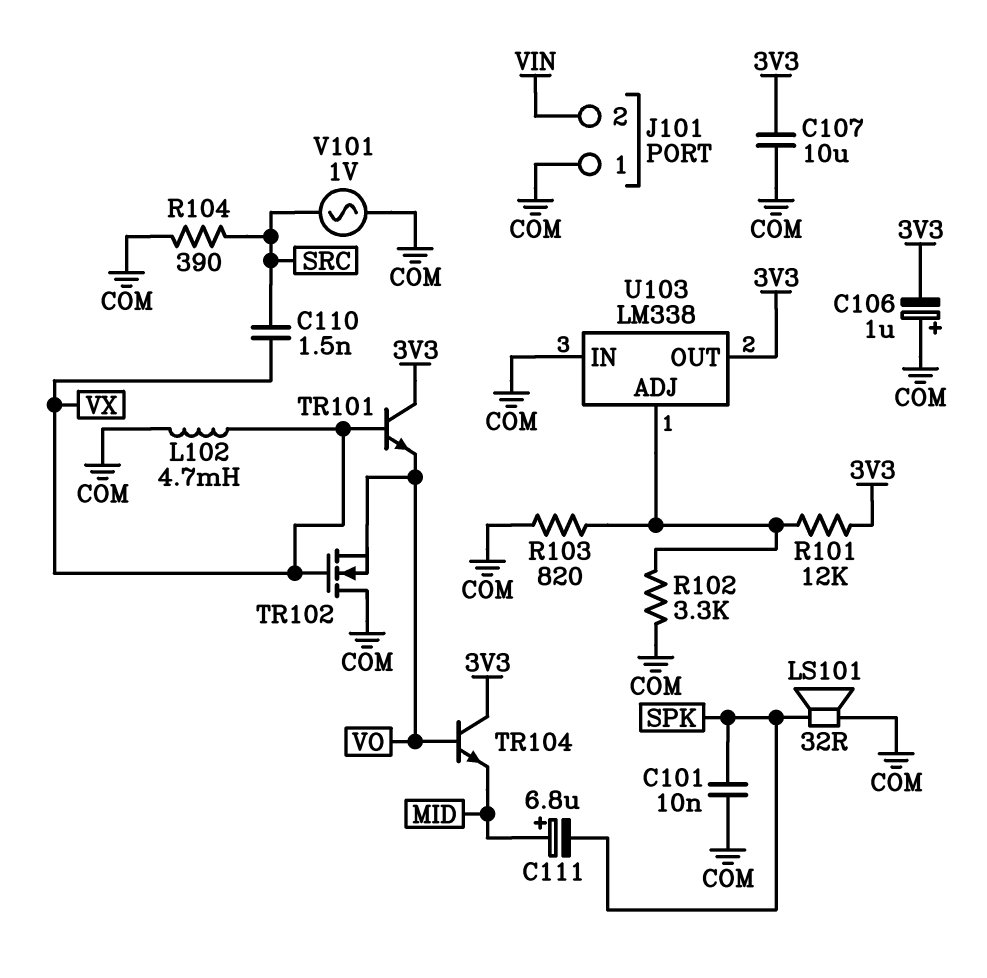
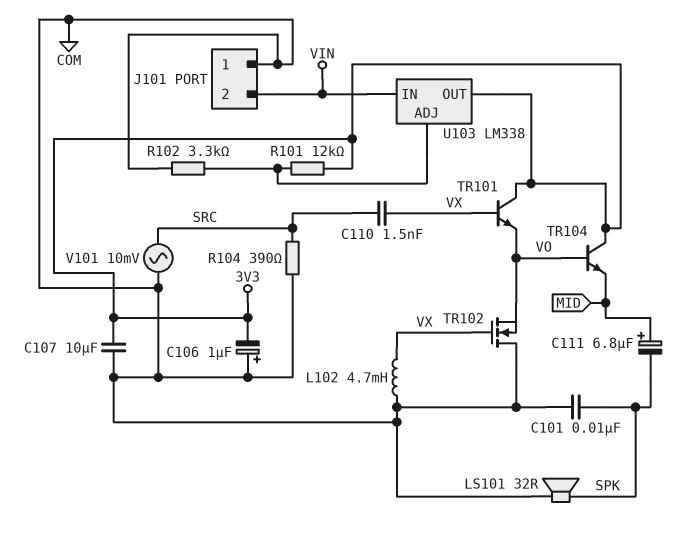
R103: 820 (COM, U103/ADJ) -> none
U103 pin IN: COM -> VIN
V101: AC 1V (COM, SRC) -> AC 10mV (COM, SRC)

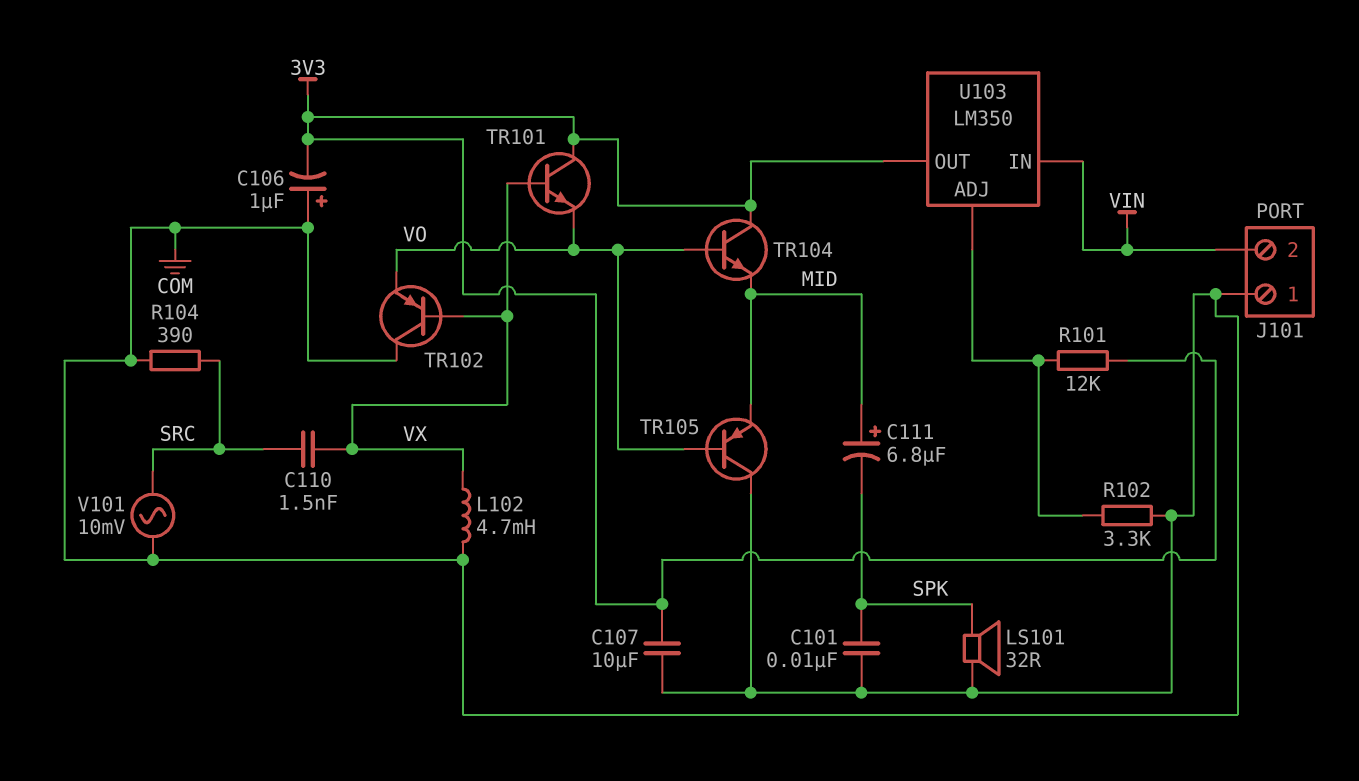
TR102: NMOS (G VX, D COM, S VO) -> PNP (B VX, C COM, E VO)
TR105: none -> PNP (B VO, C COM, E MID)
U103: LM338 -> LM350

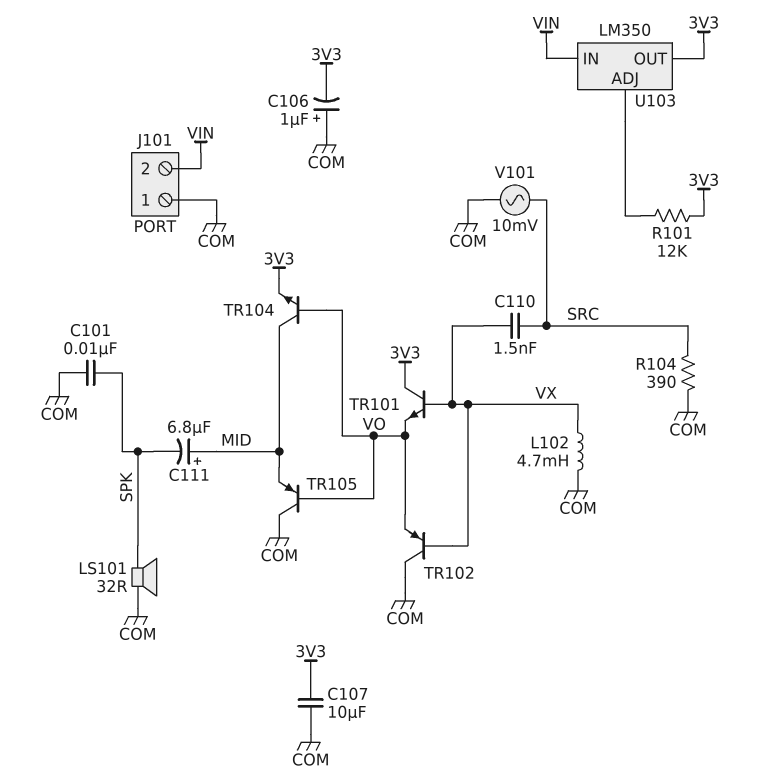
R102: 3.3k (COM, U103/ADJ) -> none
TR104: NPN (B VO, C 3V3, E MID) -> NPN (B VO, C MID, E 3V3)

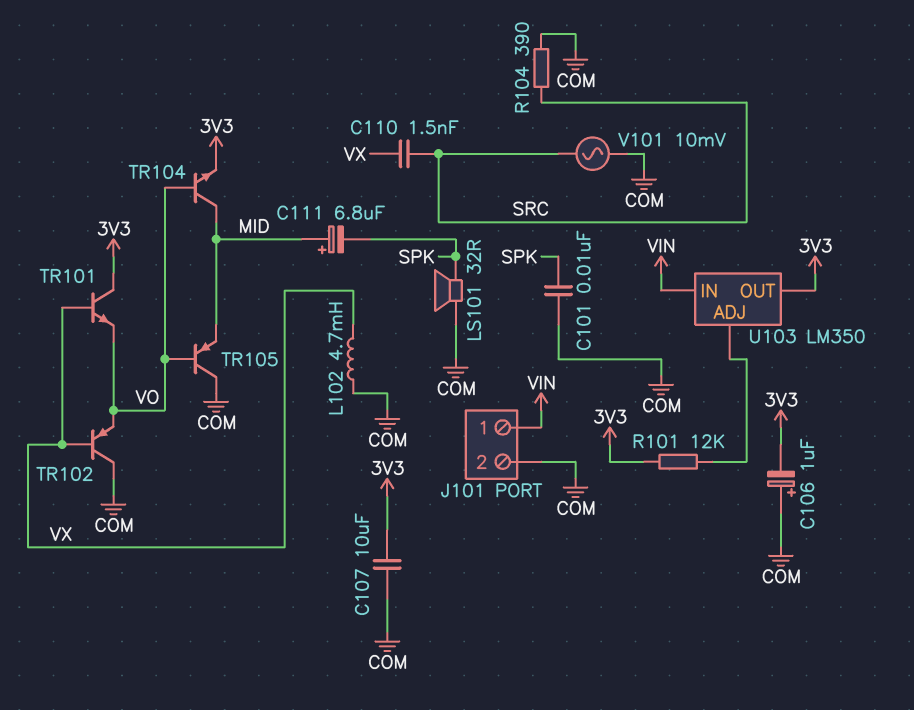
J101 pin 1: COM -> VIN
J101 pin 2: VIN -> COM

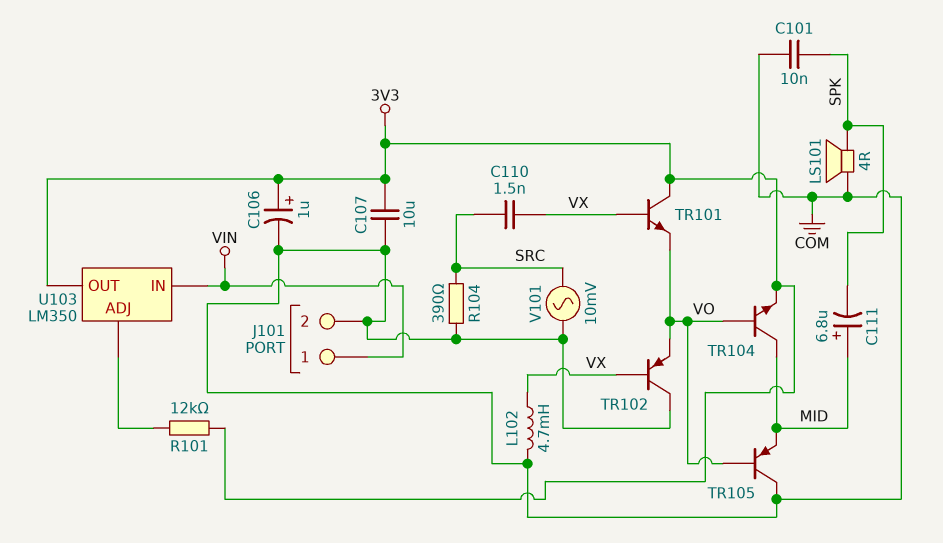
C106: 1uF (plus COM, minus 3V3) -> 1uF (plus 3V3, minus COM)
LS101: speaker 32R (COM, SPK) -> speaker 4R (COM, SPK)

